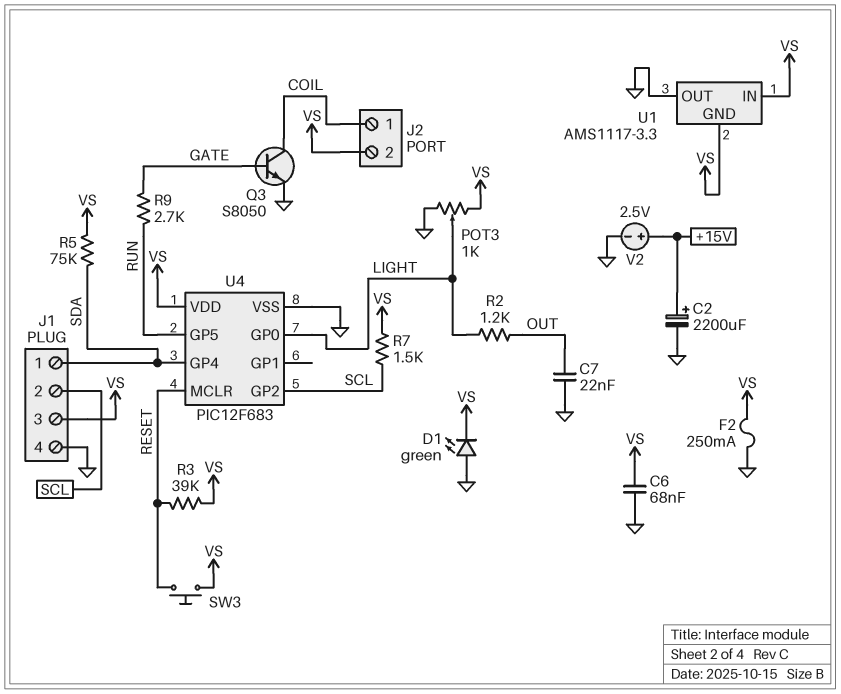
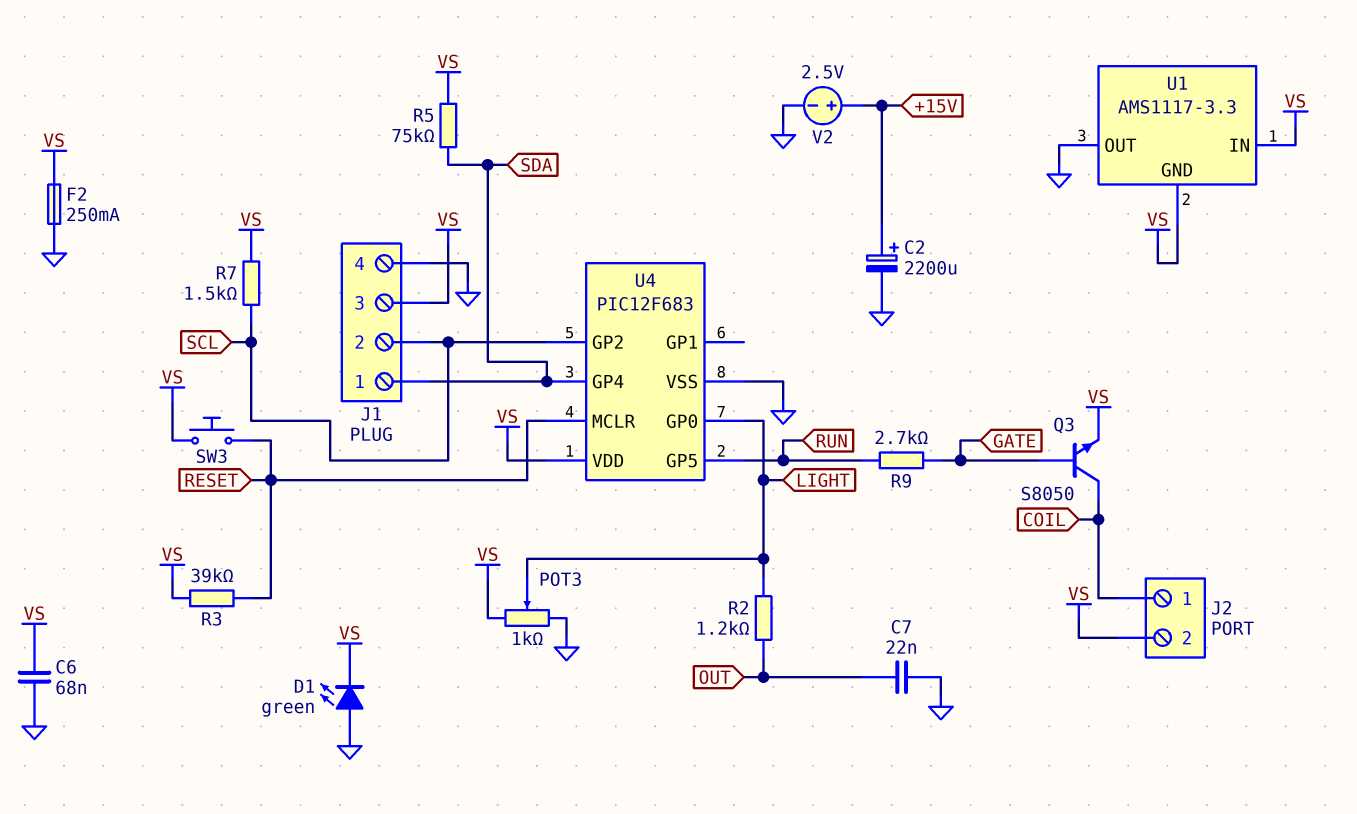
Q3: NPN S8050 (B GATE, C COIL, E GND) -> NPN S8050 (B GATE, C COIL, E VS)

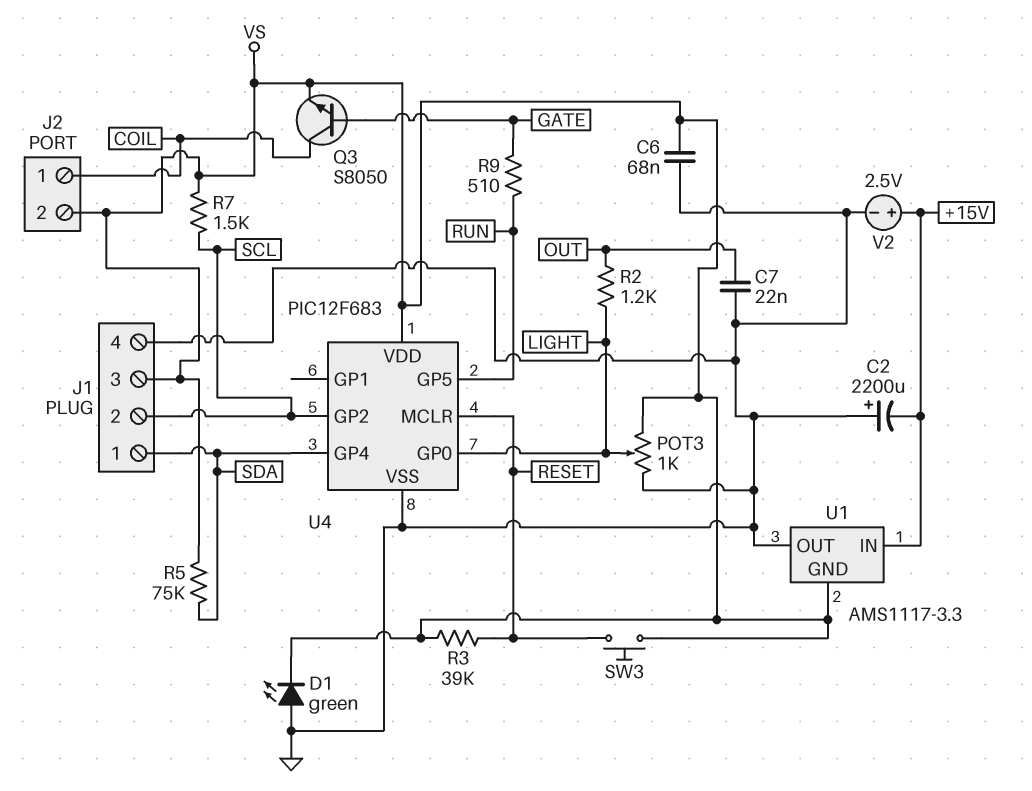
C2: 2200uF (plus +15V, minus GND) -> 2200uF (plus GND, minus +15V)
F2: 250mA (GND, VS) -> none
R9: 2.7k (GATE, RUN) -> 510 (GATE, RUN)
U1 pin IN: VS -> +15V

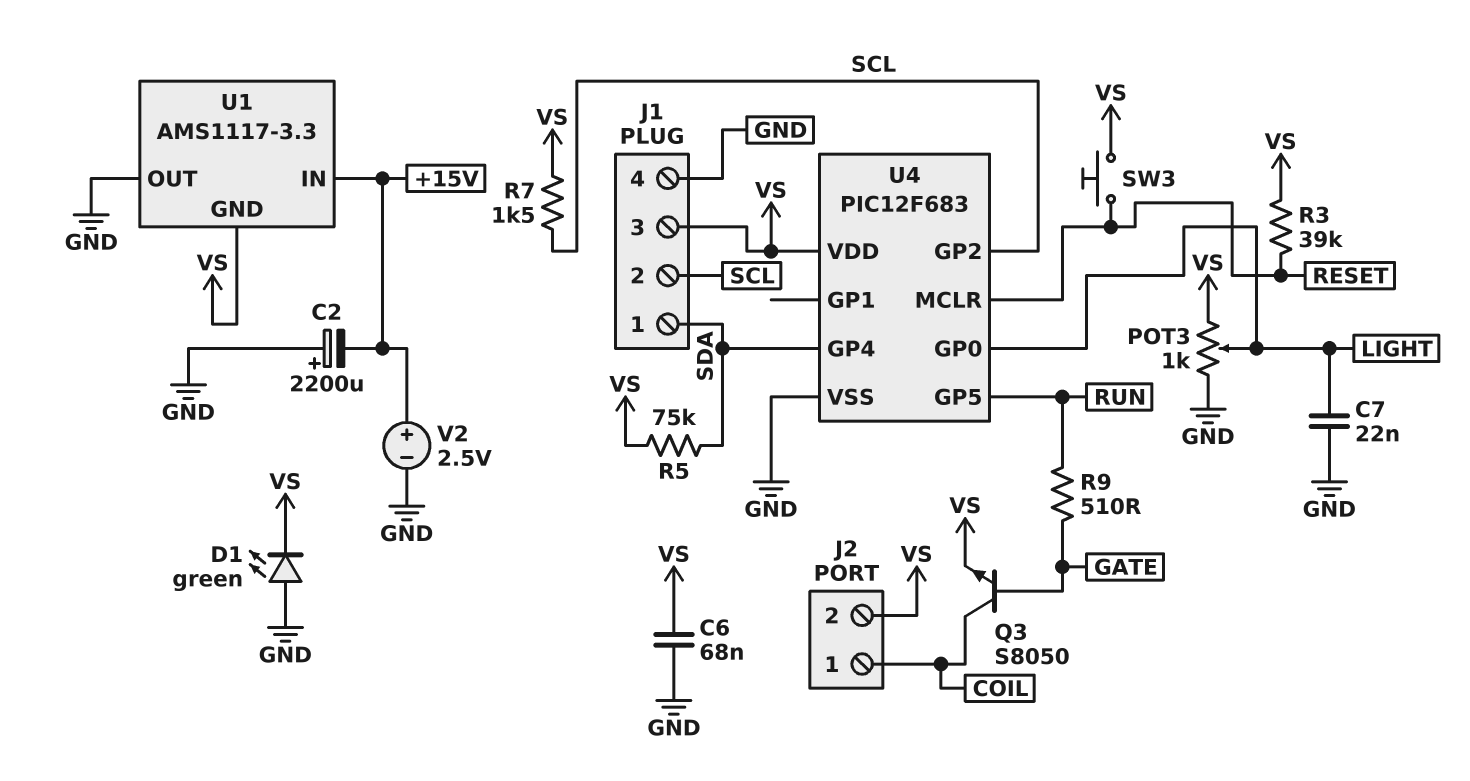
C7: 22nF (GND, OUT) -> 22nF (GND, LIGHT)
R2: 1.2k (LIGHT, OUT) -> none

